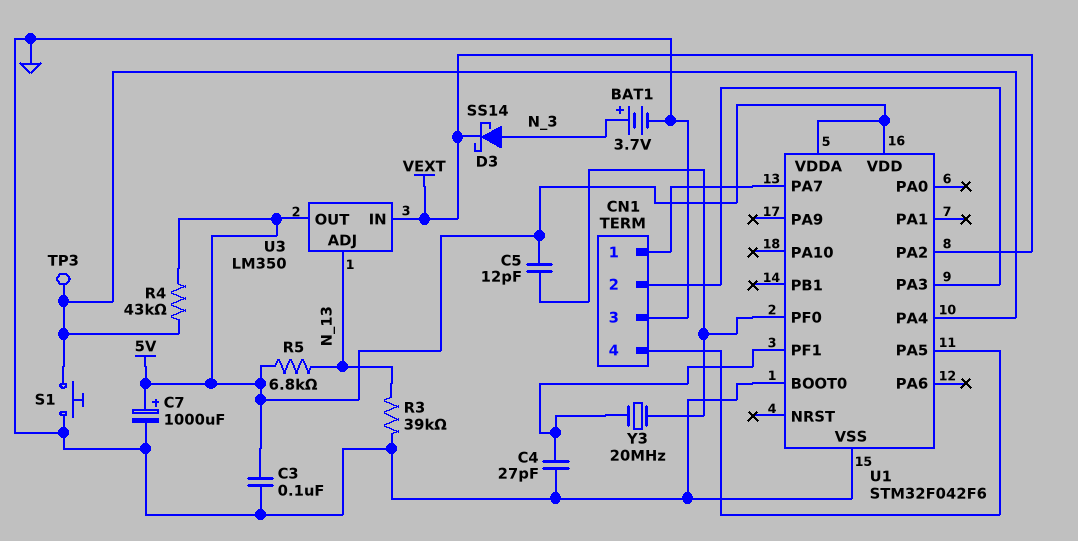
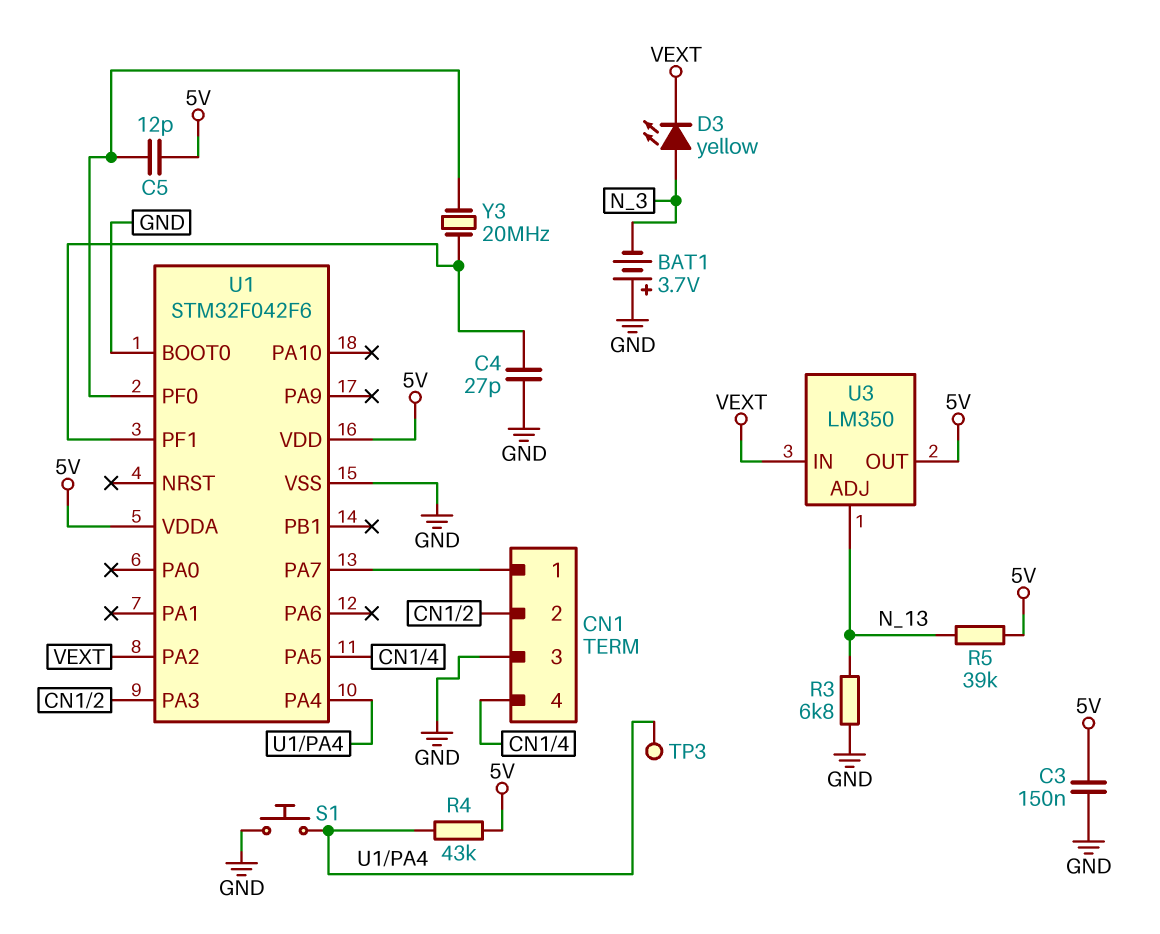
BAT1: 3.7V (plus N_3, minus GND) -> 3.7V (plus GND, minus N_3)
C3: 100nF (5V, GND) -> 150nF (5V, GND)
C7: 1000uF (plus 5V, minus GND) -> none
D3: schottky SS14 (A N_3, K VEXT) -> LED yellow (A N_3, K VEXT)
R3: 39k (GND, N_13) -> 6.8k (GND, N_13)
R5: 6.8k (5V, N_13) -> 39k (5V, N_13)

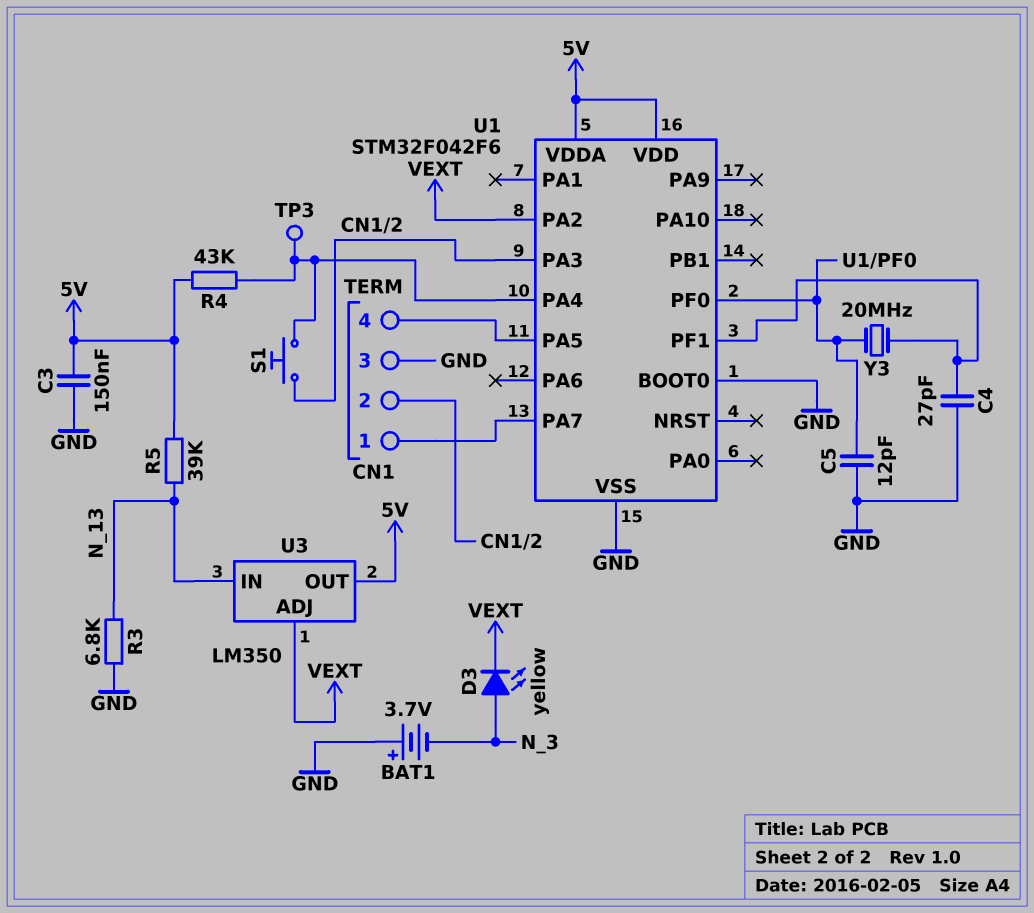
C5: 12pF (5V, U1/PF0) -> 12pF (GND, U1/PF0)
S1: button (GND, U1/PA4) -> button (CN1/2, U1/PA4)
U3 pin ADJ: N_13 -> VEXT
U3 pin IN: VEXT -> N_13

